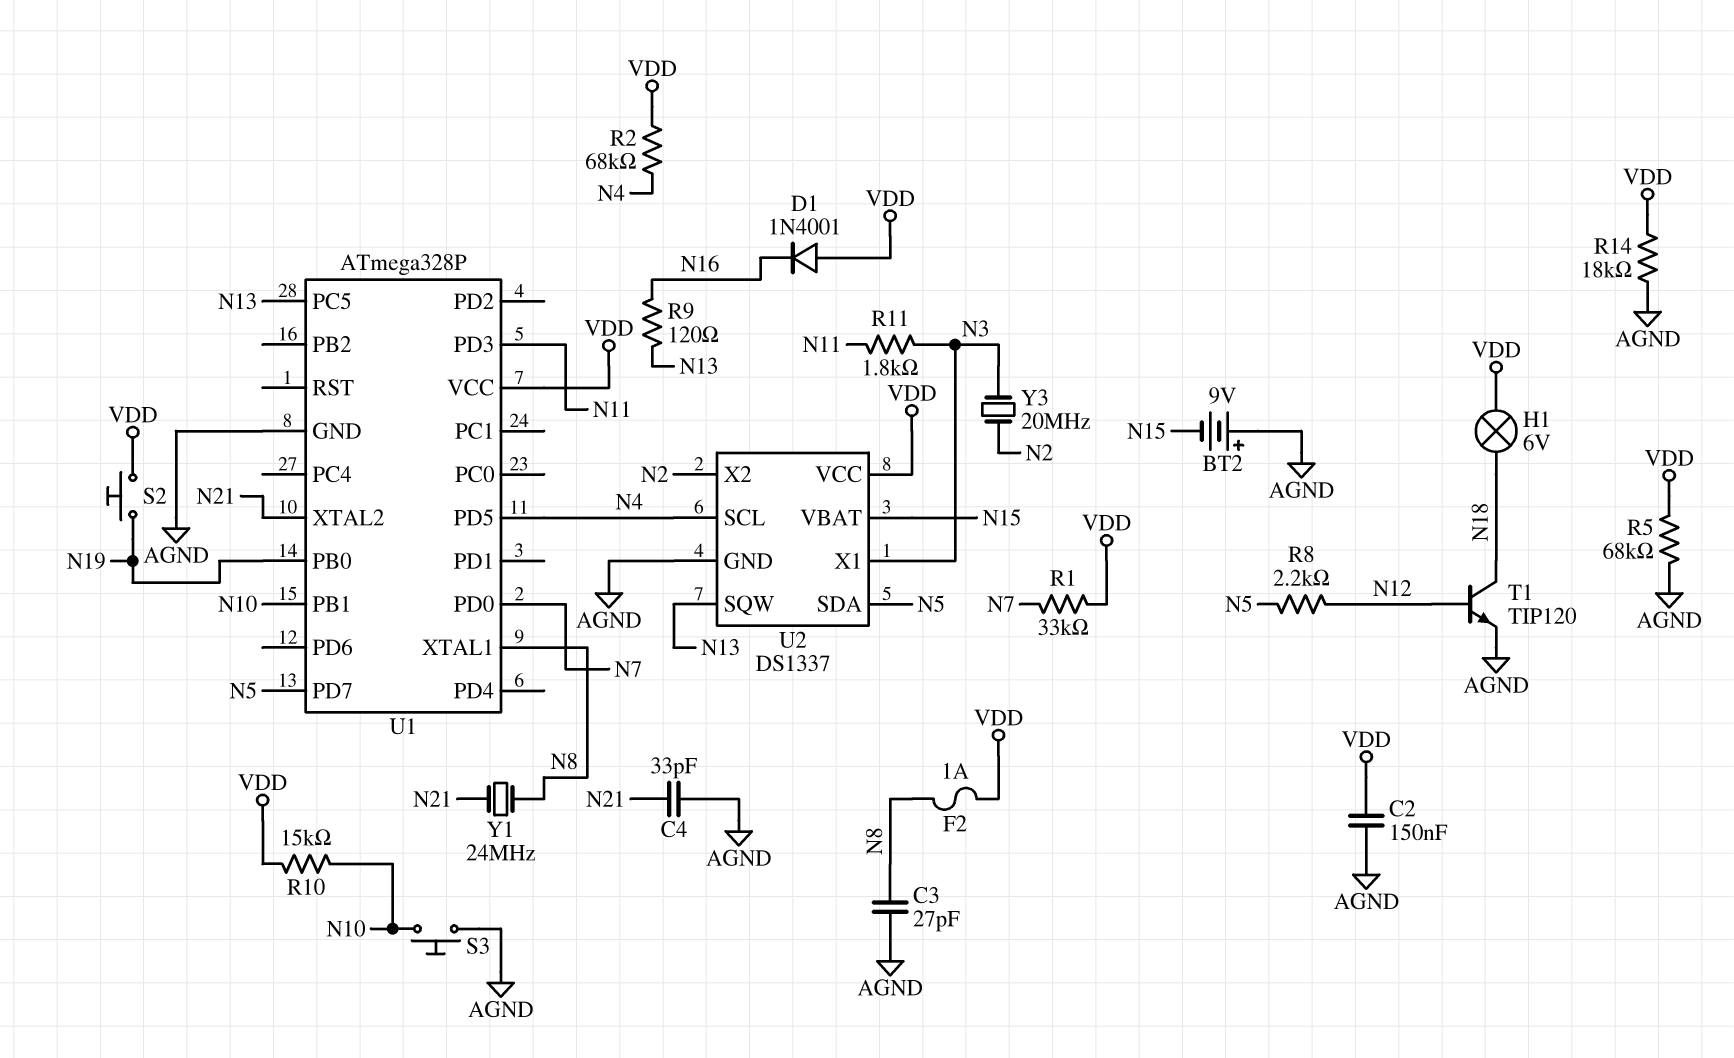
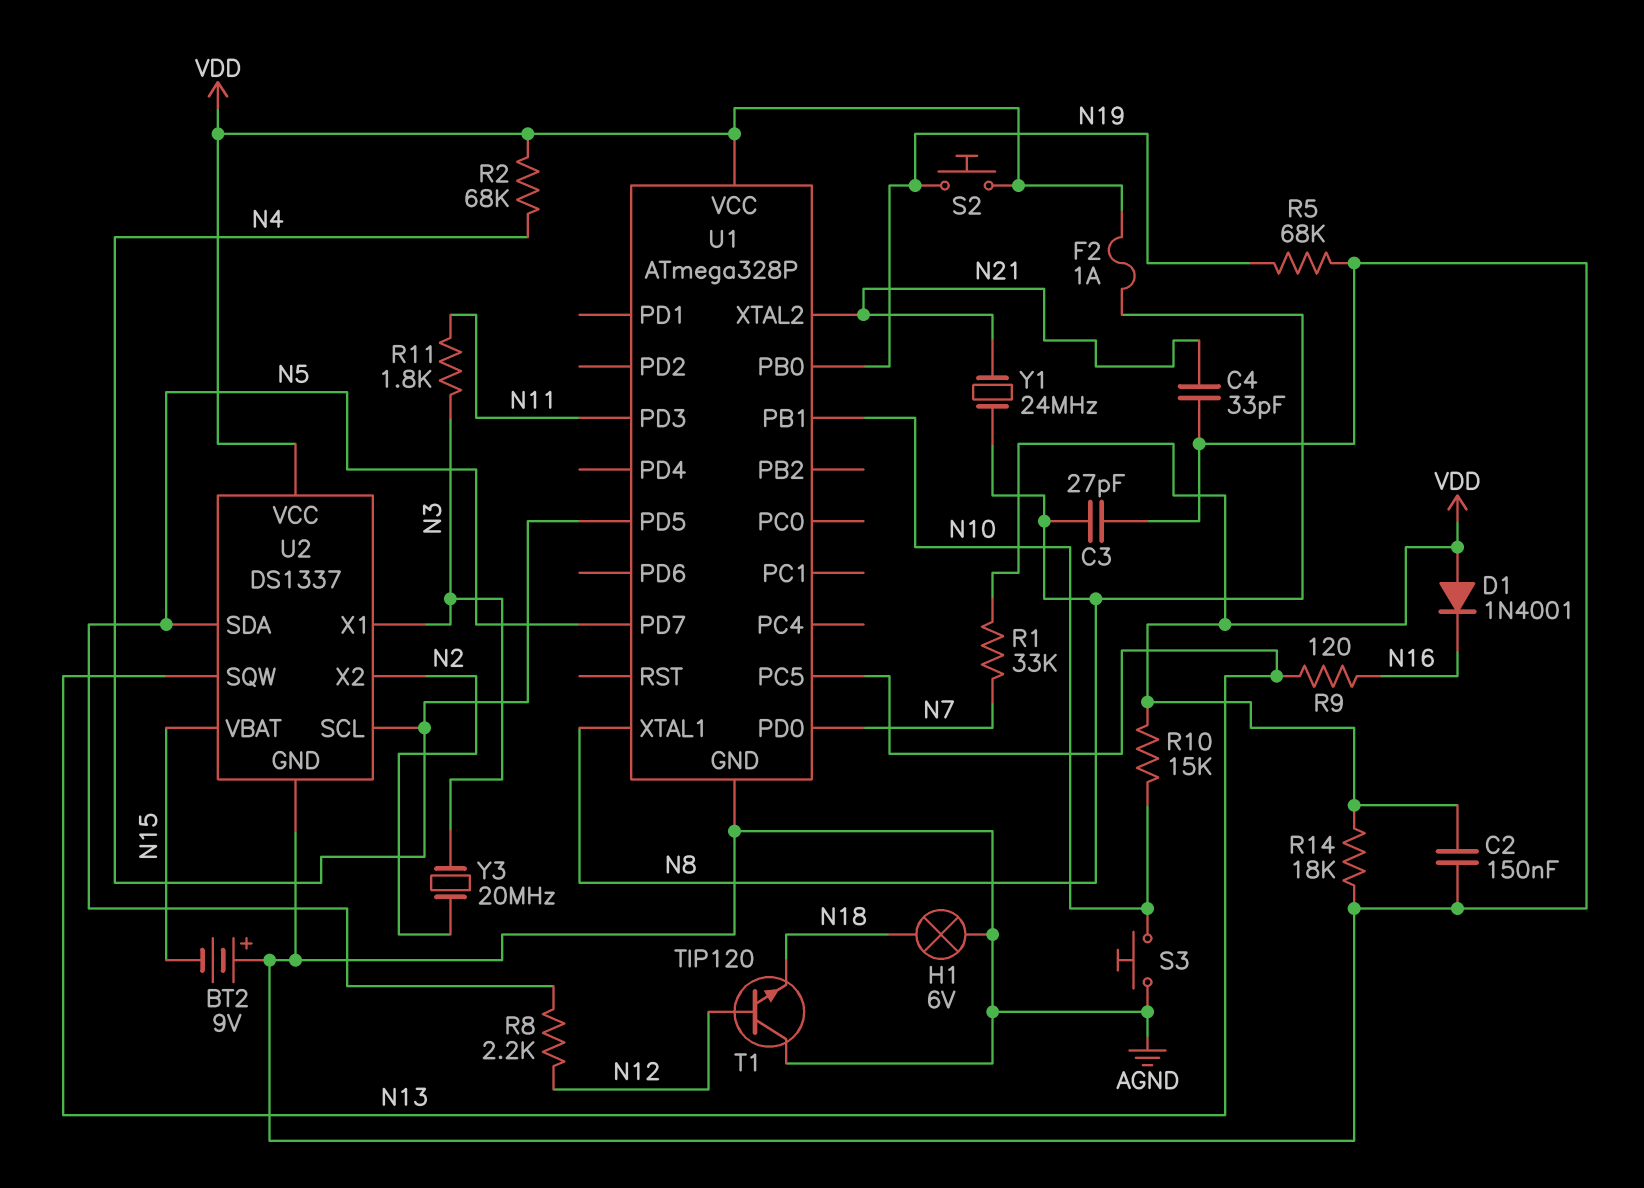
H1: lamp 6V (N18, VDD) -> lamp 6V (AGND, N18)
R5: 68k (AGND, VDD) -> 68k (AGND, N19)
T1: NPN TIP120 (B N12, C N18, E AGND) -> NPN TIP120 (B N12, C AGND, E N18)

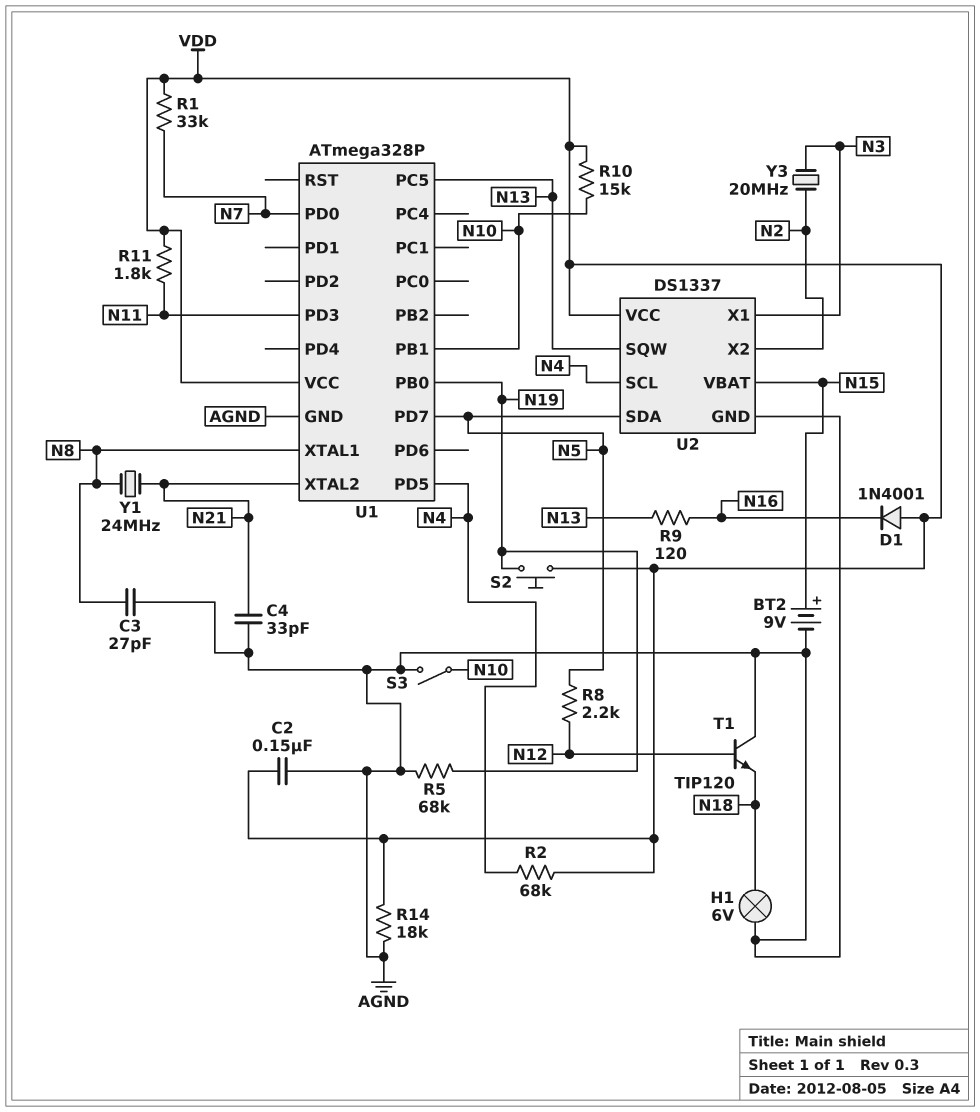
BT2: 9V (plus AGND, minus N15) -> 9V (plus N15, minus AGND)
F2: 1A (N8, VDD) -> none
R11: 1.8k (N3, N11) -> 1.8k (N11, VDD)
S3: button (AGND, N10) -> switch (AGND, N10)

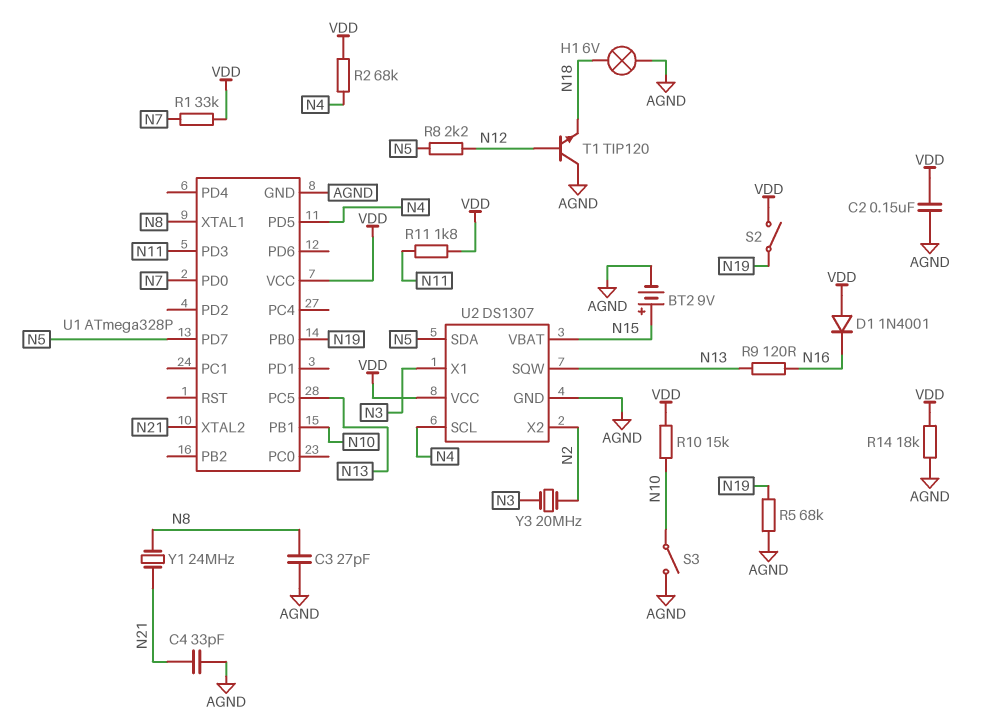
S2: button (N19, VDD) -> switch (N19, VDD)
U2: DS1337 -> DS1307

